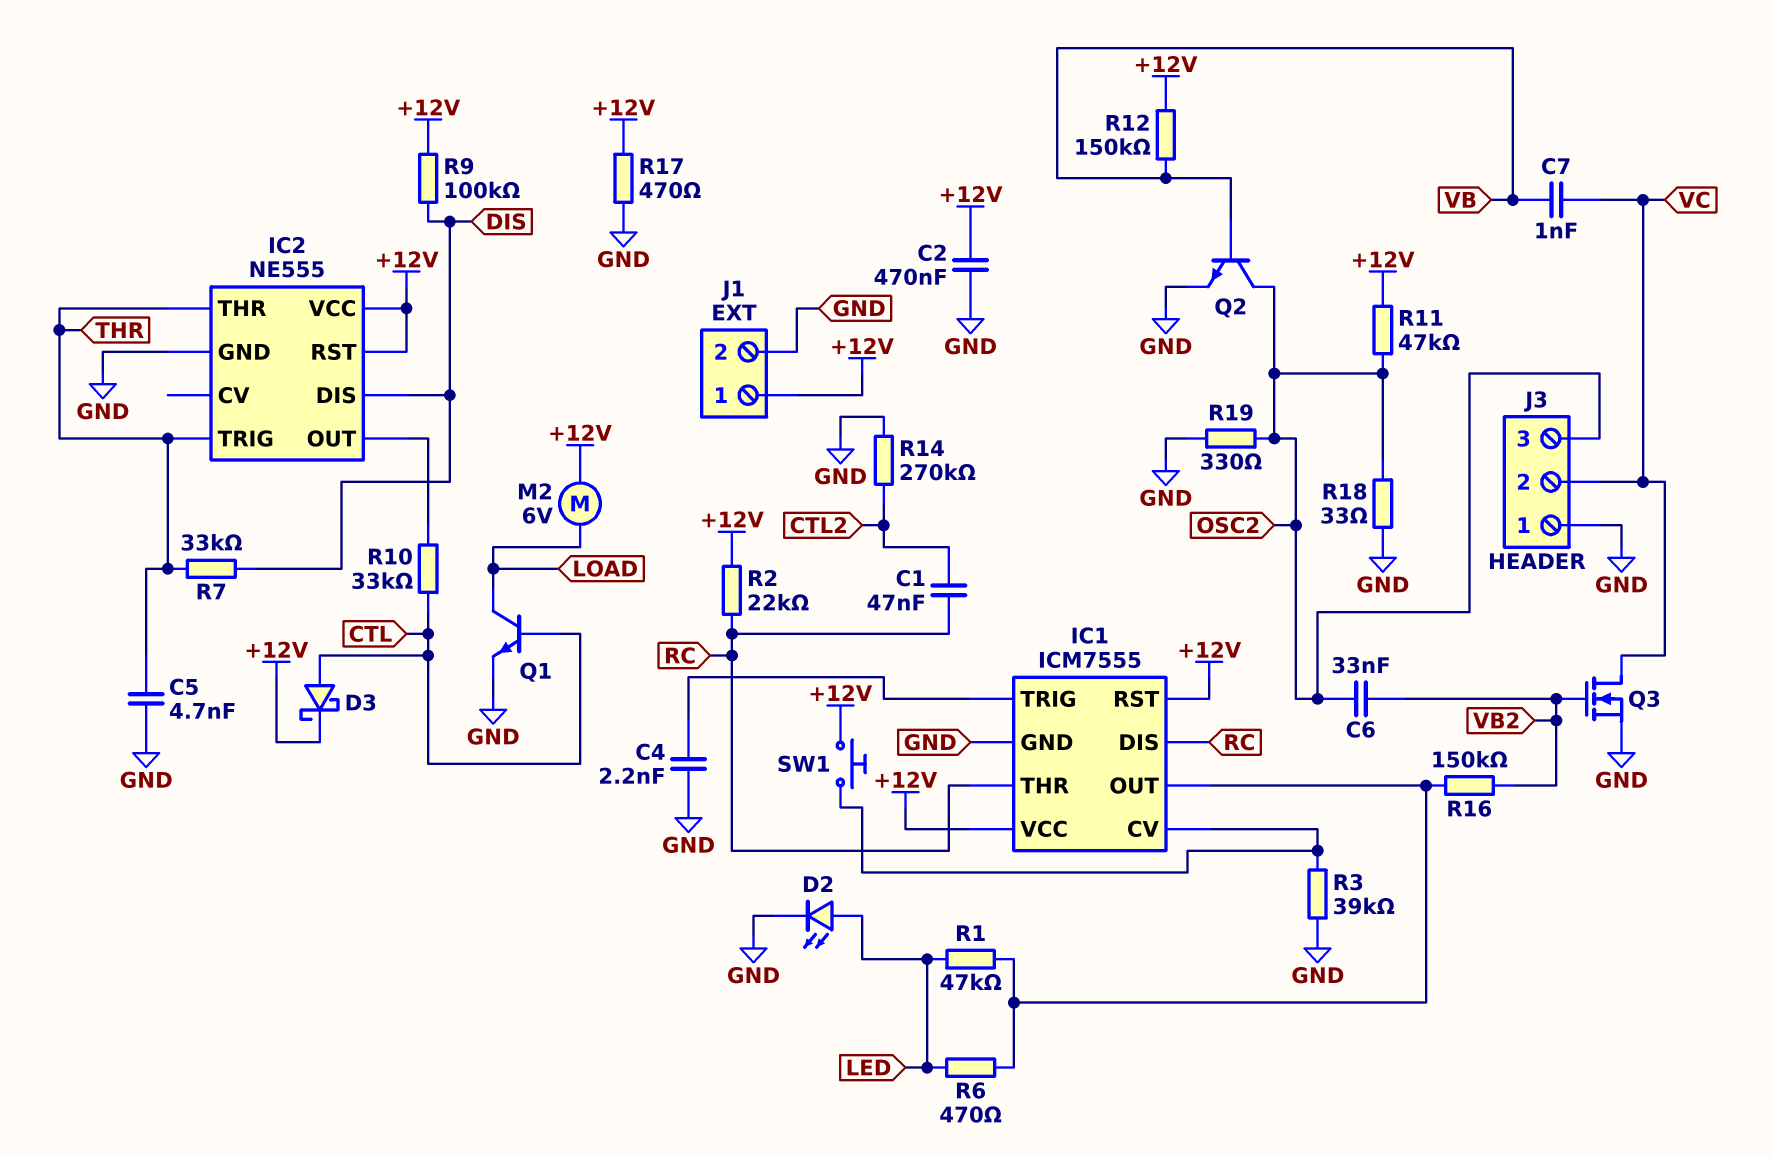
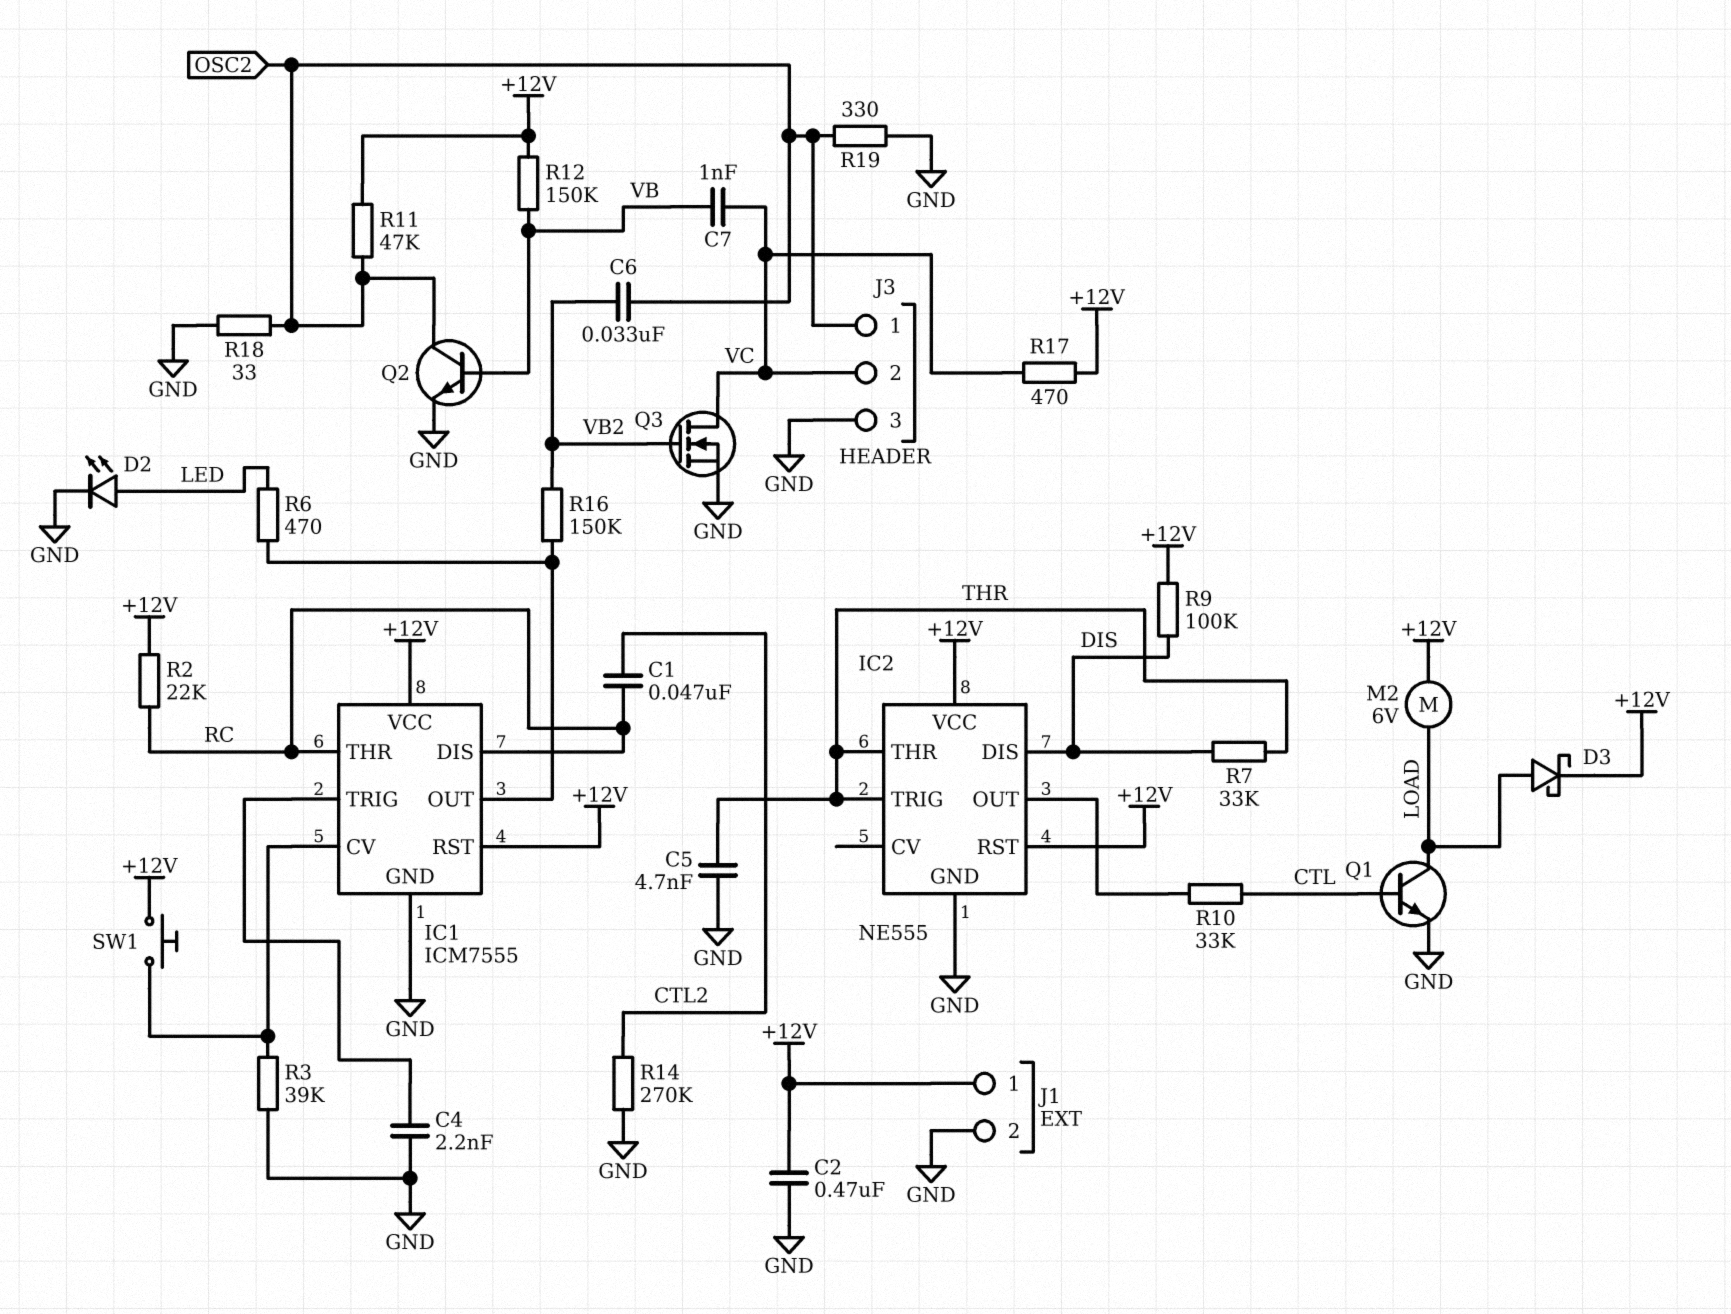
D3: schottky (A CTL, K +12V) -> schottky (A LOAD, K +12V)
J3 pin 1: GND -> OSC2
J3 pin 3: OSC2 -> GND
R1: 47k (IC1/OUT, LED) -> none
R17: 470 (+12V, GND) -> 470 (+12V, VC)

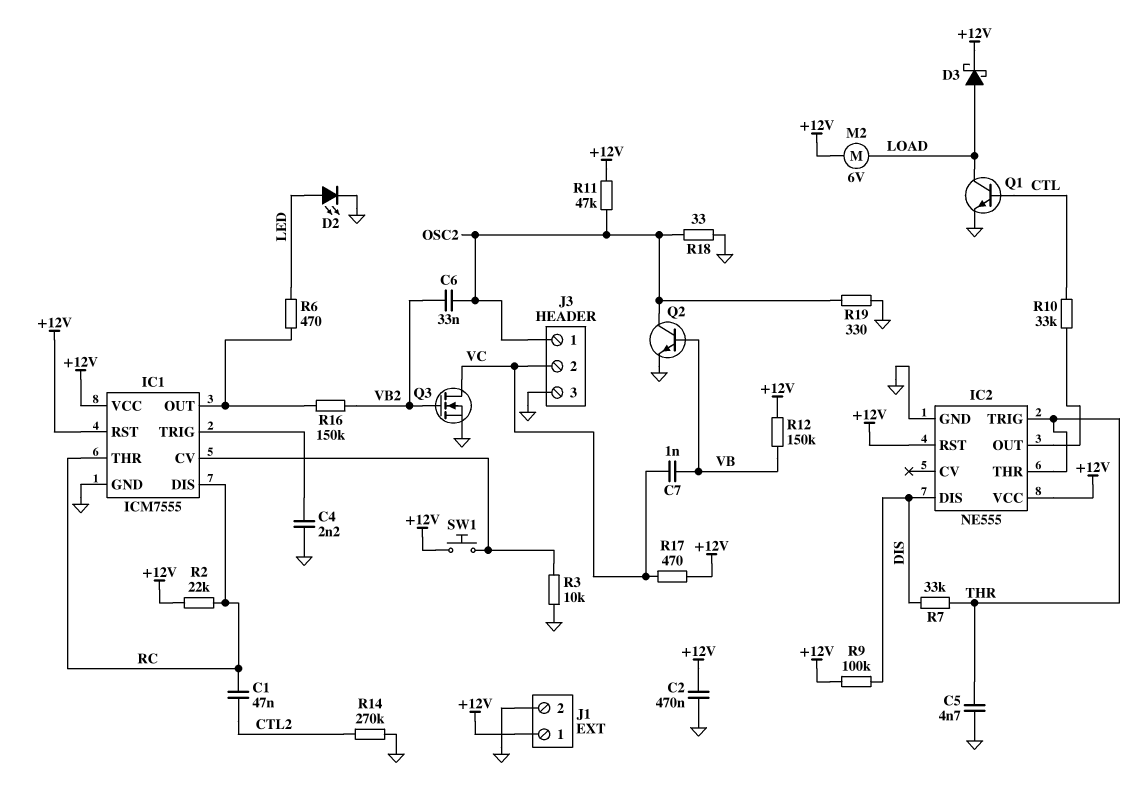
R3: 39k (GND, IC1/CV) -> 10k (GND, IC1/CV)

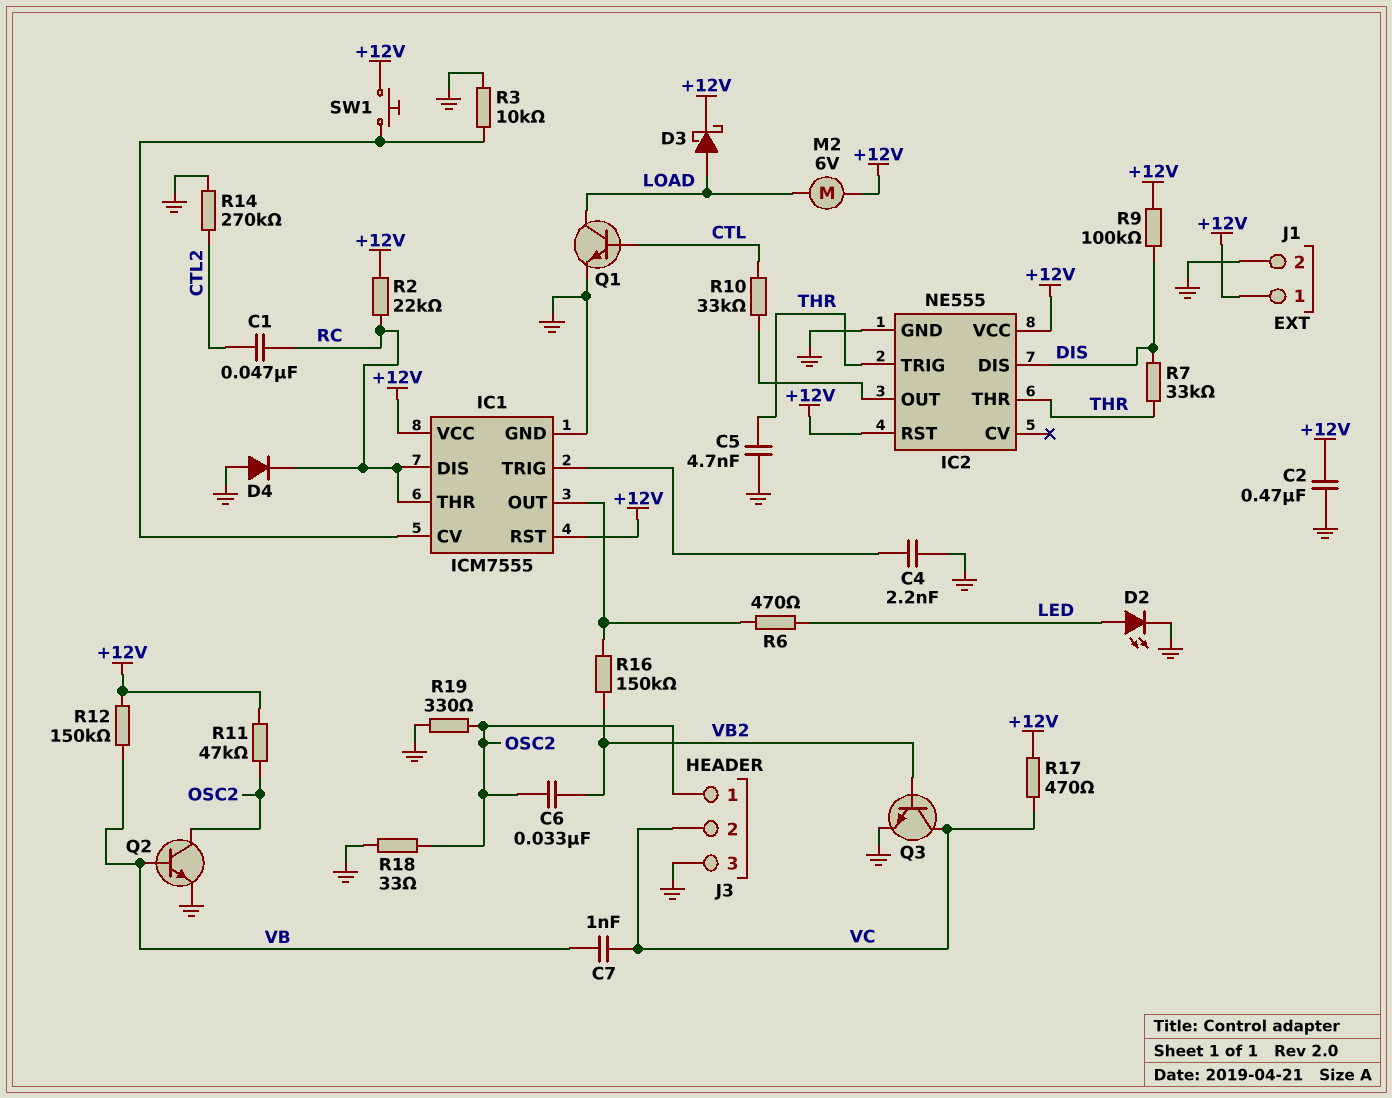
D4: none -> diode (A GND, K RC)
Q3: NMOS (G VB2, D VC, S GND) -> NPN (B VB2, C VC, E GND)

